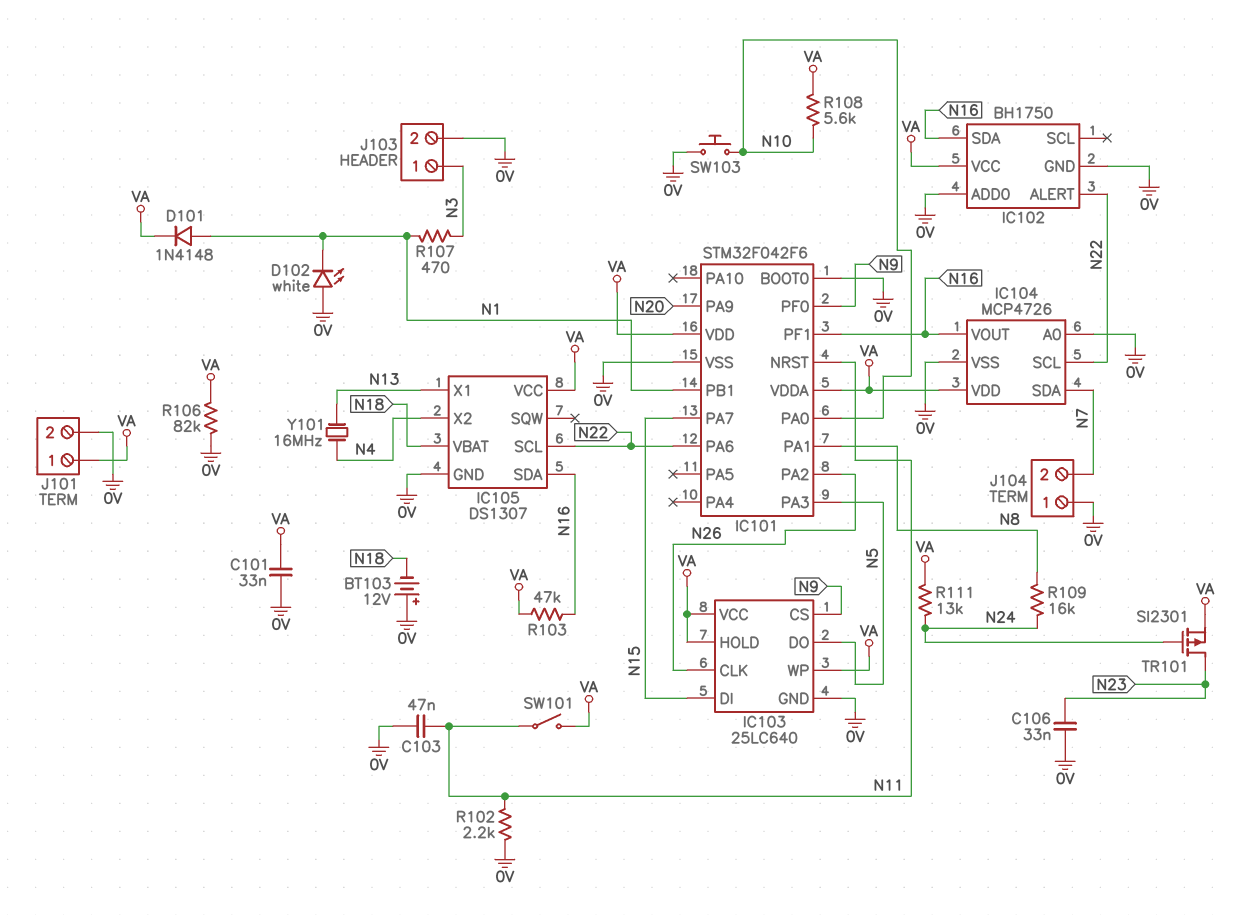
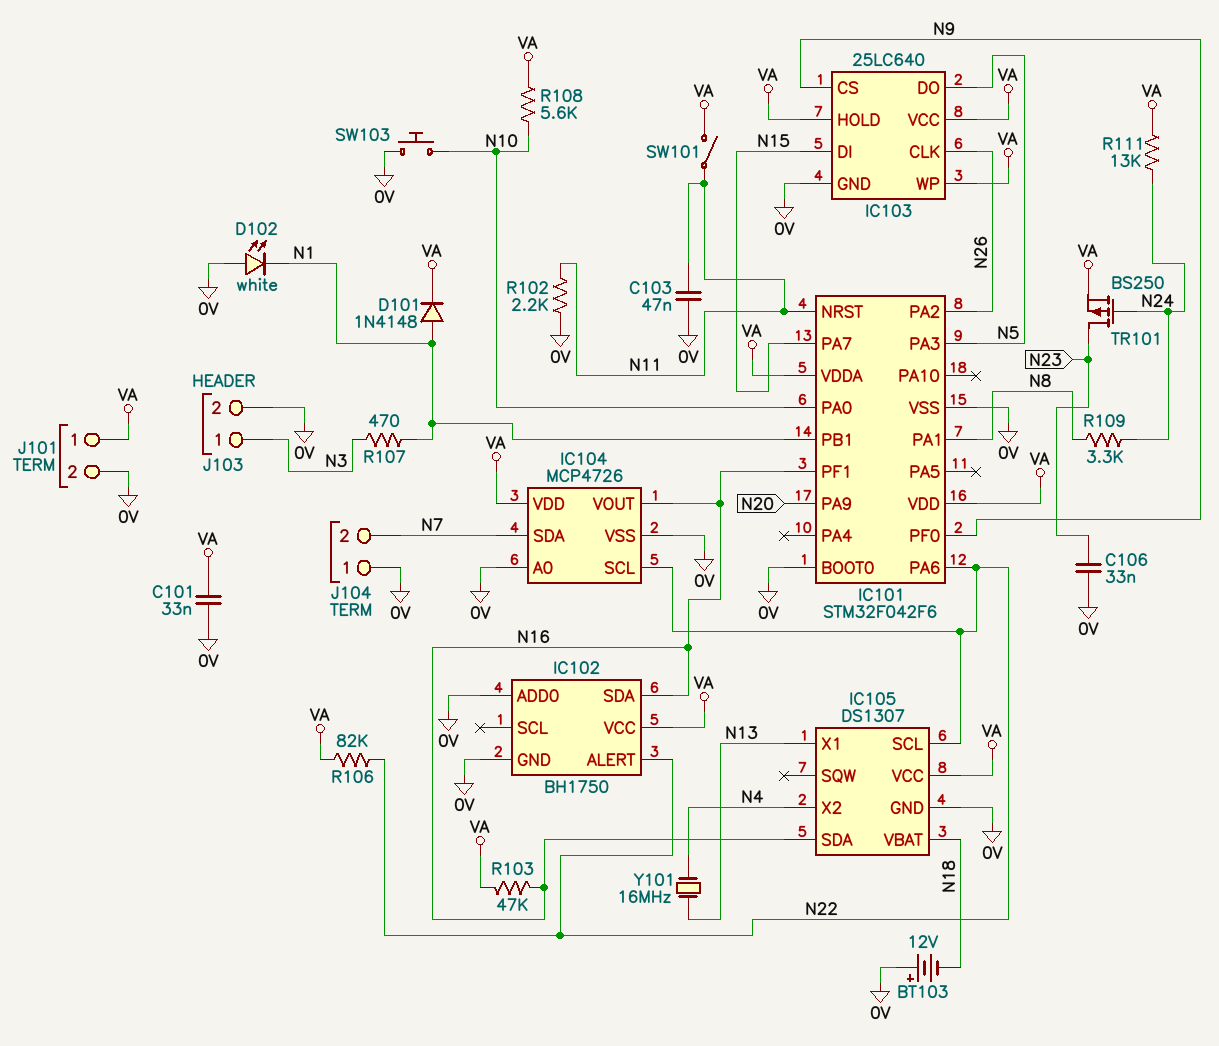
R106: 82k (0V, VA) -> 82k (N22, VA)
R109: 16k (N8, N24) -> 3.3k (N8, N24)
TR101: PMOS SI2301 (G N24, D N23, S VA) -> PMOS BS250 (G N24, D N23, S VA)

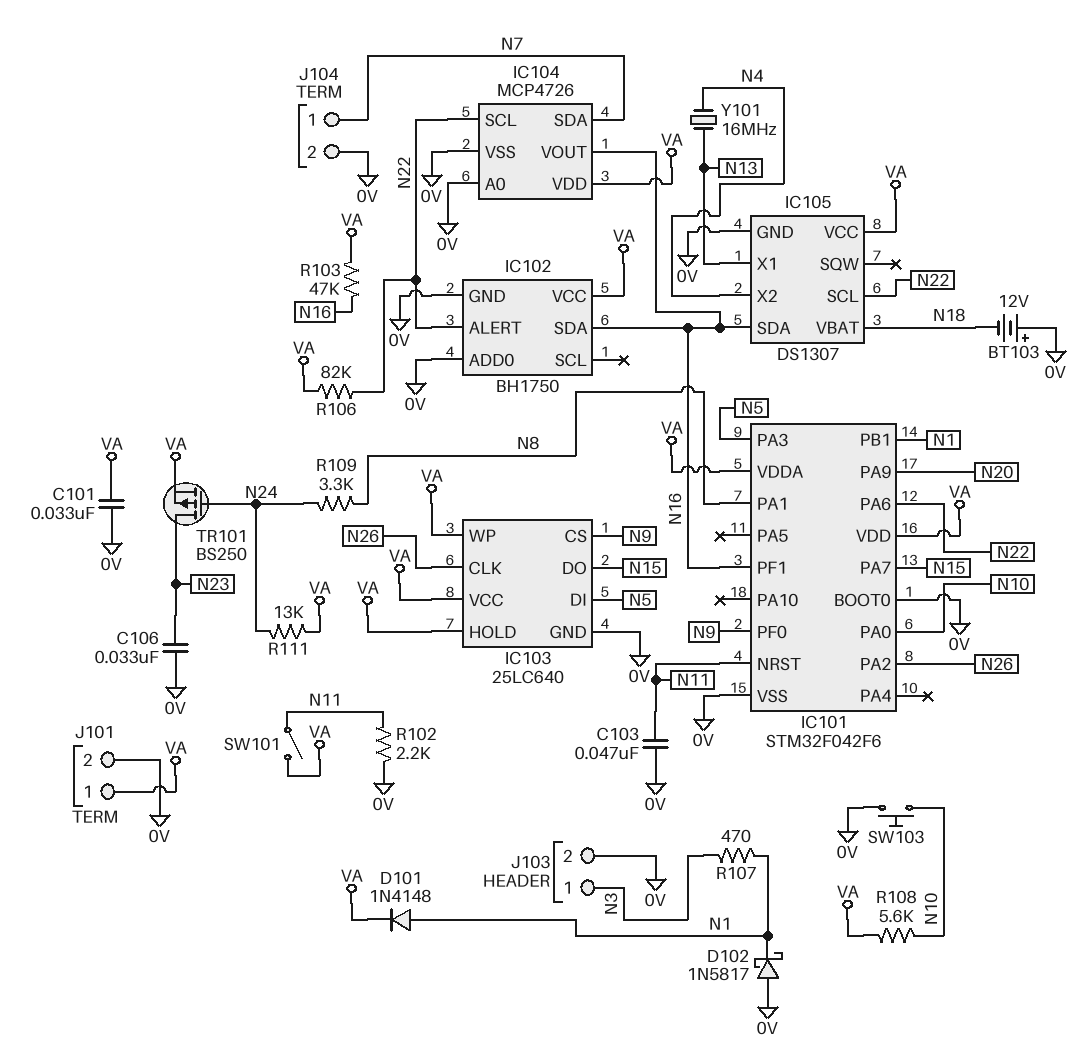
D102: LED white (A 0V, K N1) -> schottky 1N5817 (A 0V, K N1)
IC103 pin DI: N15 -> N5
IC103 pin DO: N5 -> N15
J104 pin 1: 0V -> N7
J104 pin 2: N7 -> 0V

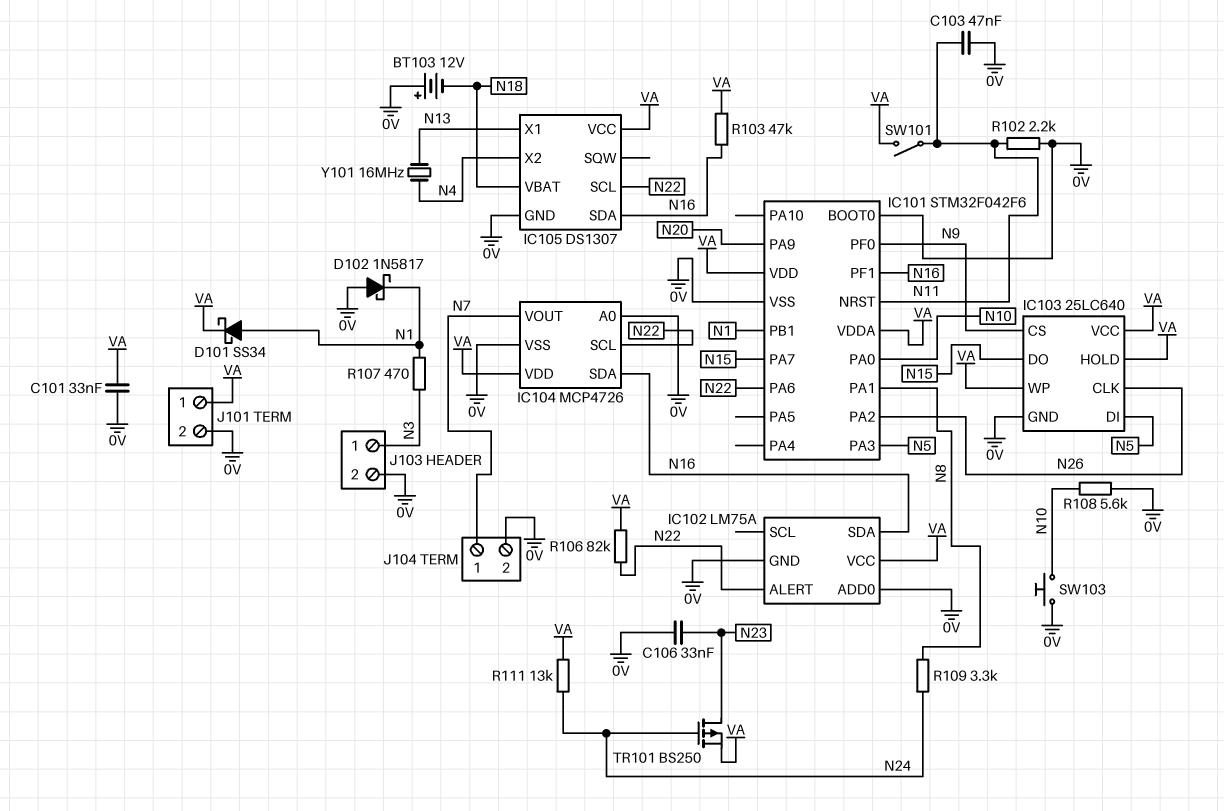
D101: diode 1N4148 (A N1, K VA) -> schottky SS34 (A N1, K VA)
IC102: BH1750 -> LM75A
IC104 pin SDA: N7 -> N16
IC104 pin VOUT: N16 -> N7
R108: 5.6k (N10, VA) -> 5.6k (0V, N10)

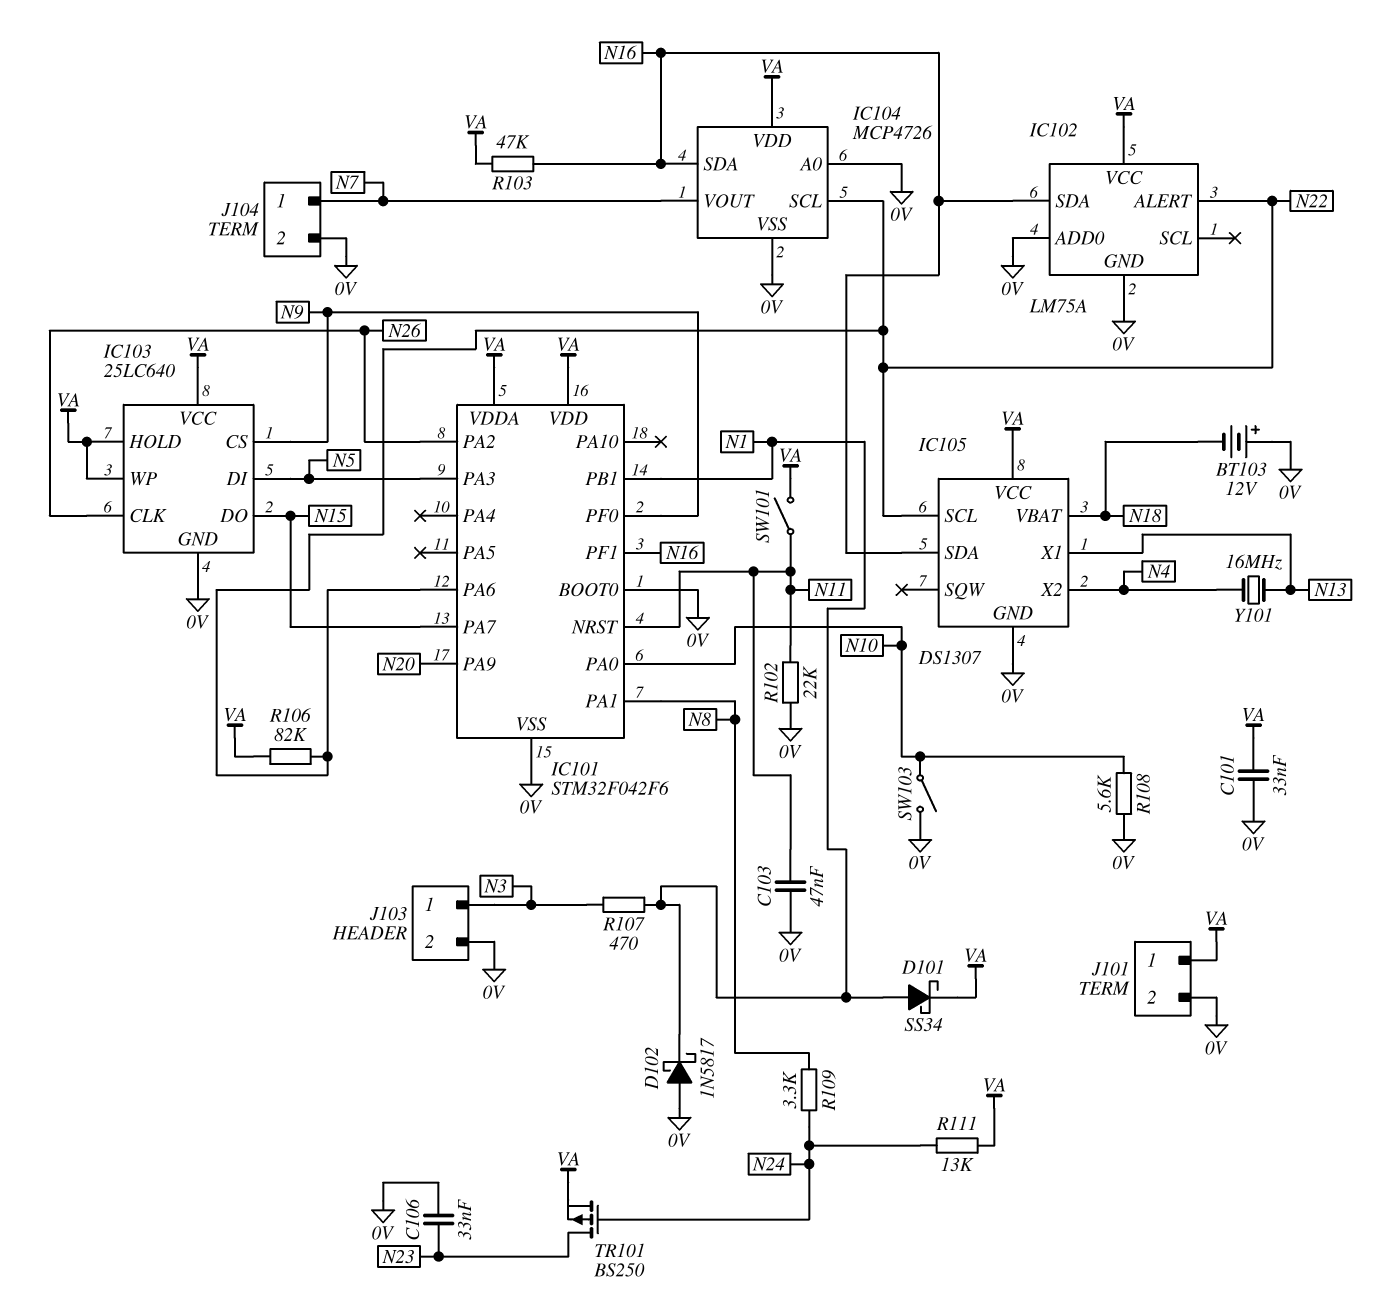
R102: 2.2k (0V, N11) -> 22k (0V, N11)
SW103: button (0V, N10) -> switch (0V, N10)

